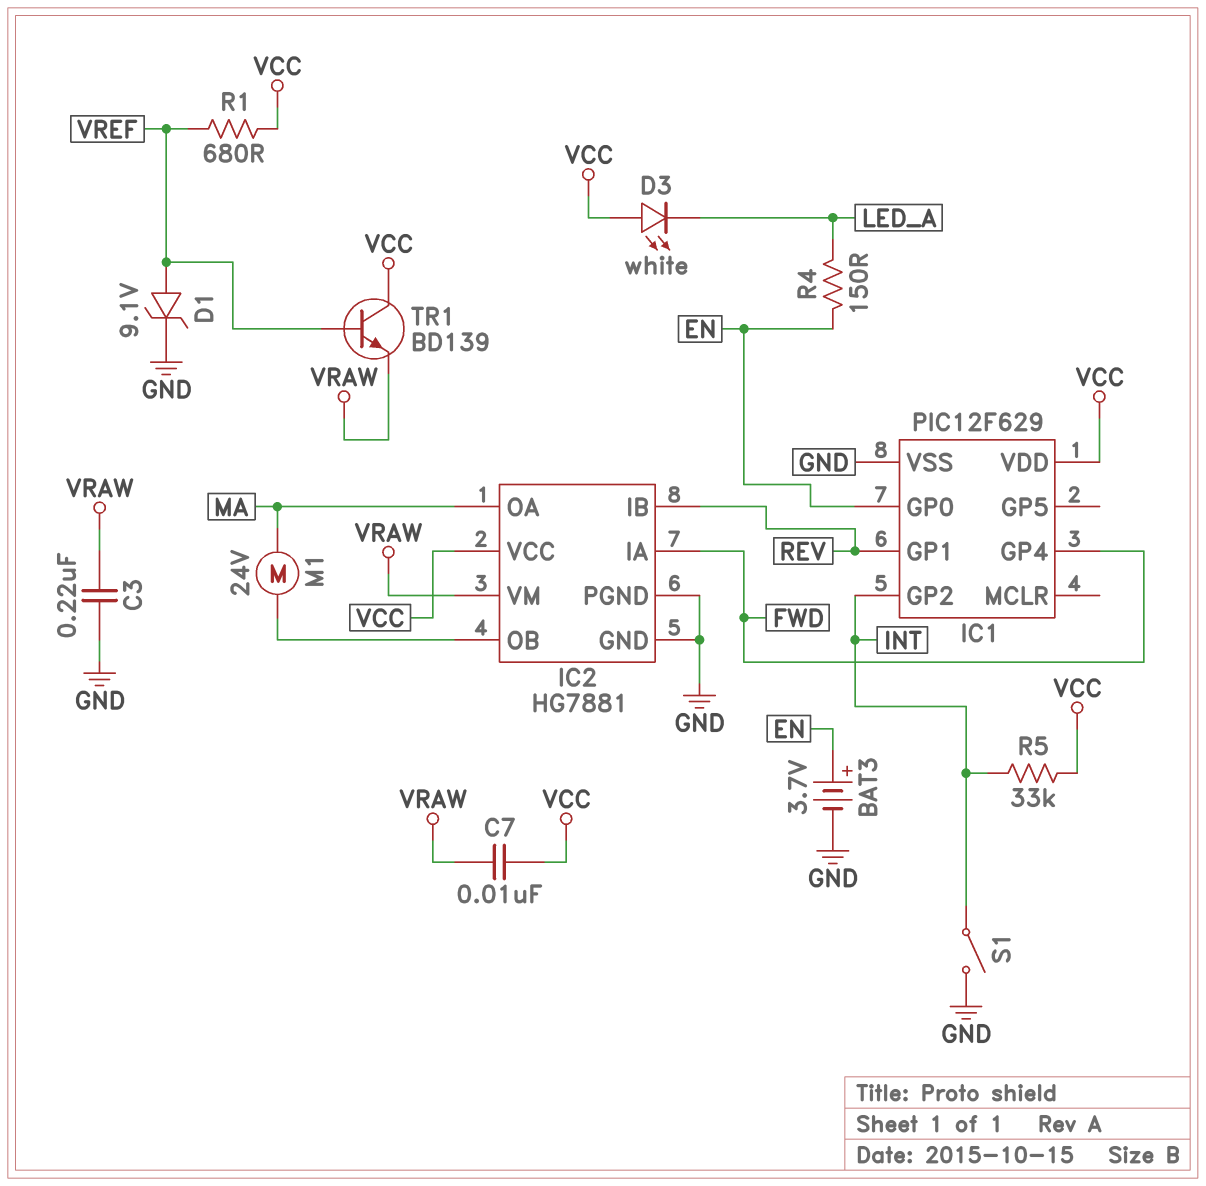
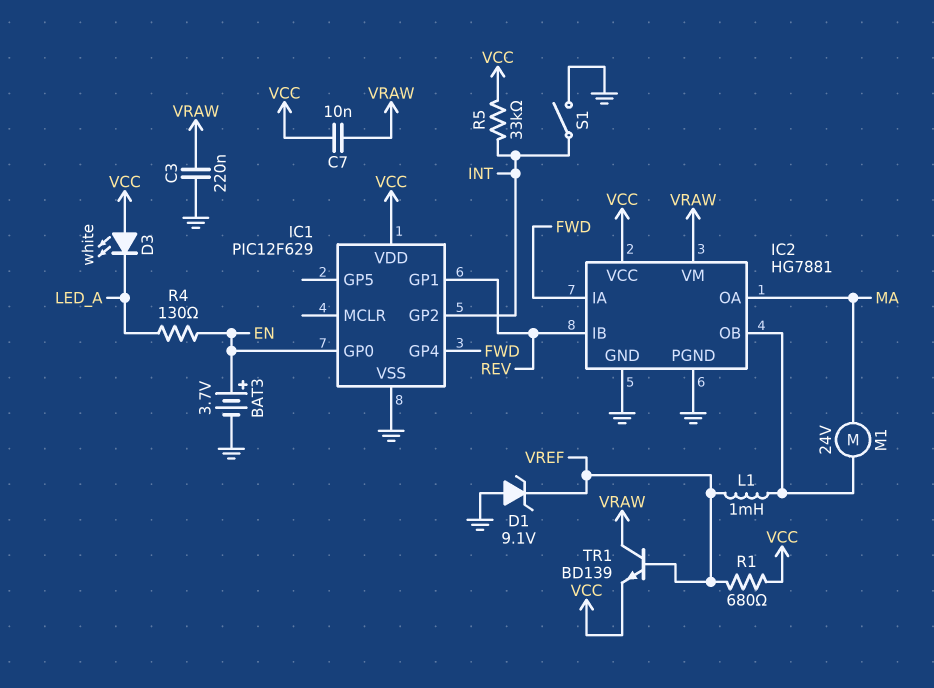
D1: zener 9.1V (A VREF, K GND) -> zener 9.1V (A GND, K VREF)
L1: none -> 1mH (IC2/OB, VREF)
R4: 150 (EN, LED_A) -> 130 (EN, LED_A)
TR1: NPN BD139 (B VREF, C VCC, E VRAW) -> NPN BD139 (B VREF, C VRAW, E VCC)

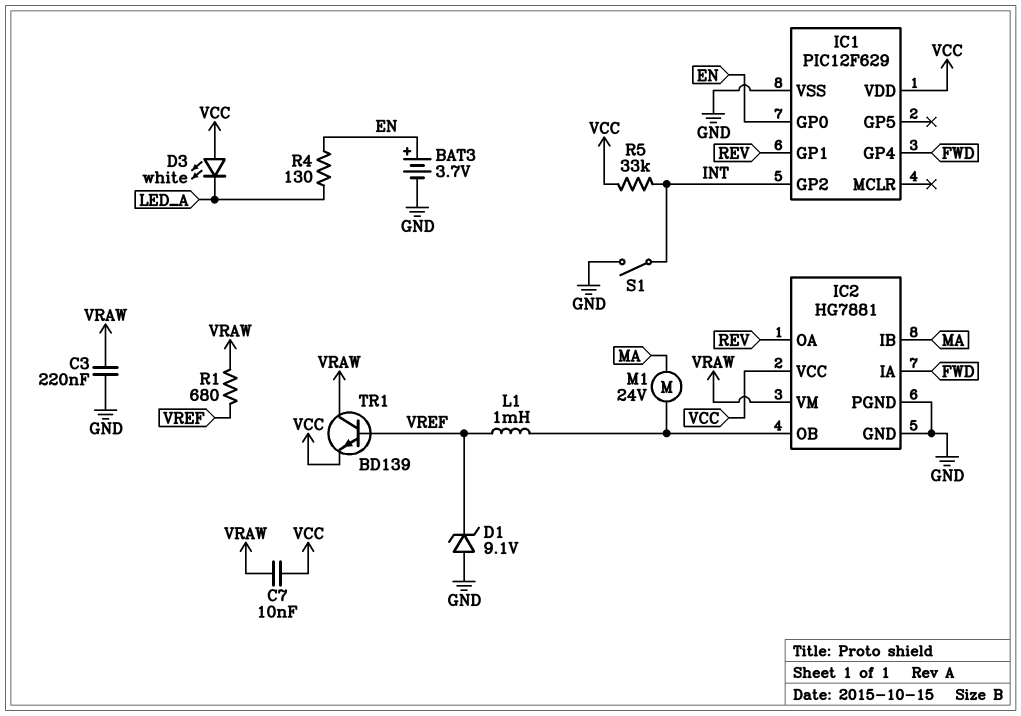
IC2 pin IB: REV -> MA
IC2 pin OA: MA -> REV
R1: 680 (VCC, VREF) -> 680 (VRAW, VREF)

